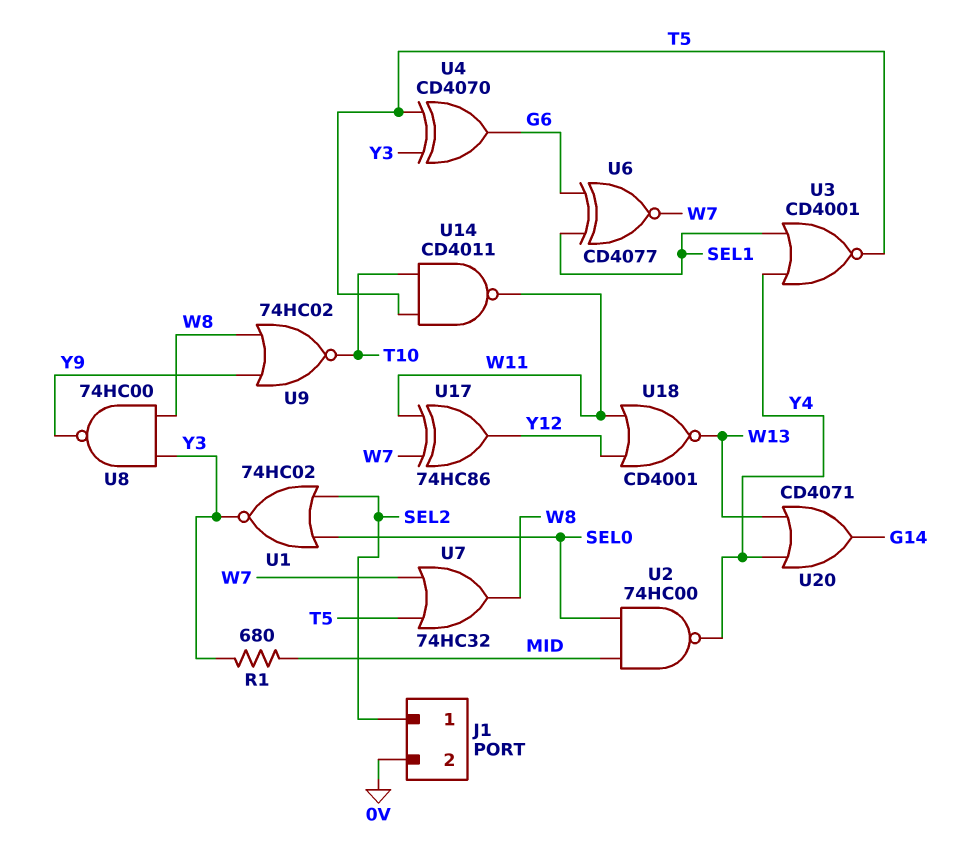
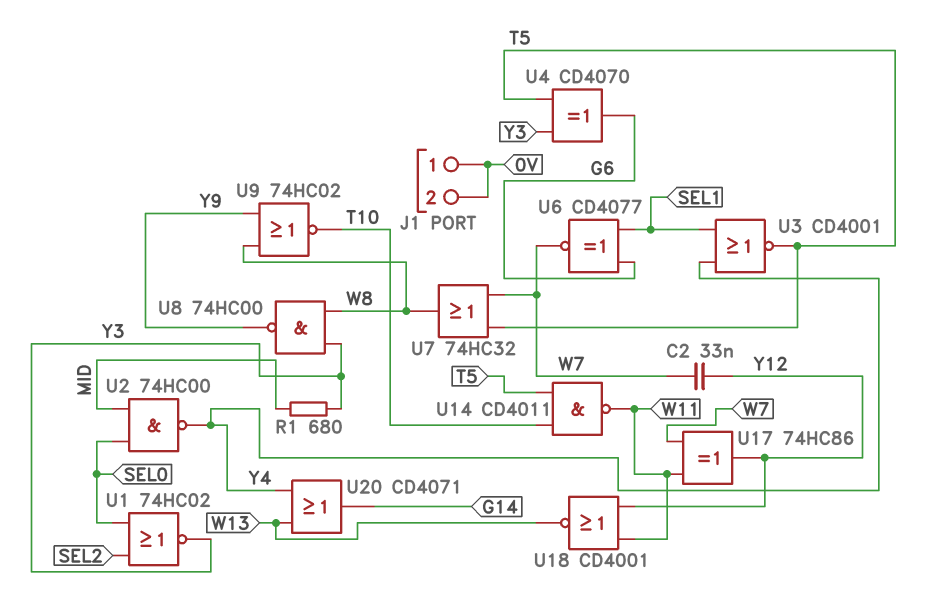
C2: none -> 33nF (W7, Y12)
J1 pin 1: SEL2 -> 0V

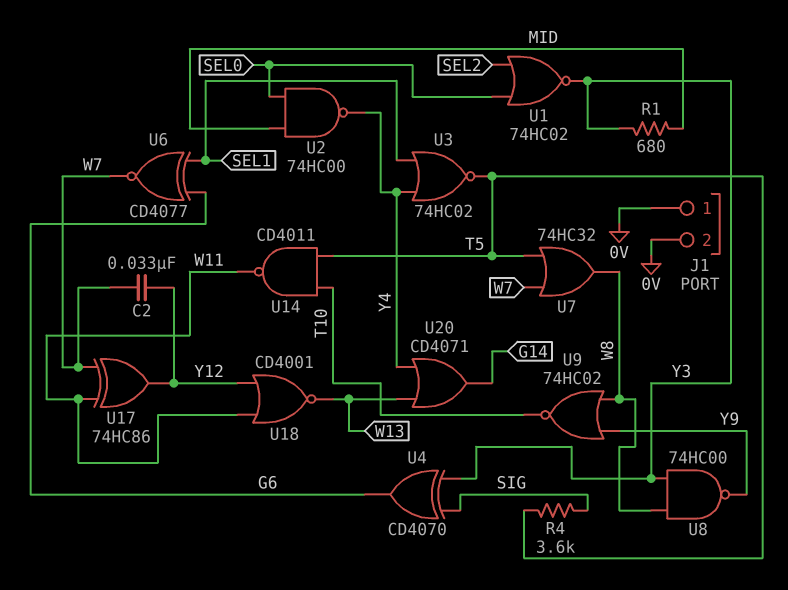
R4: none -> 3.6k (SIG, T5)
U3: NOR CD4001 (in SEL1, in Y4, out T5) -> NOR 74HC02 (in SEL1, in Y4, out T5)
U4: XOR CD4070 (in T5, in Y3, out G6) -> XOR CD4070 (in SIG, in Y3, out G6)

